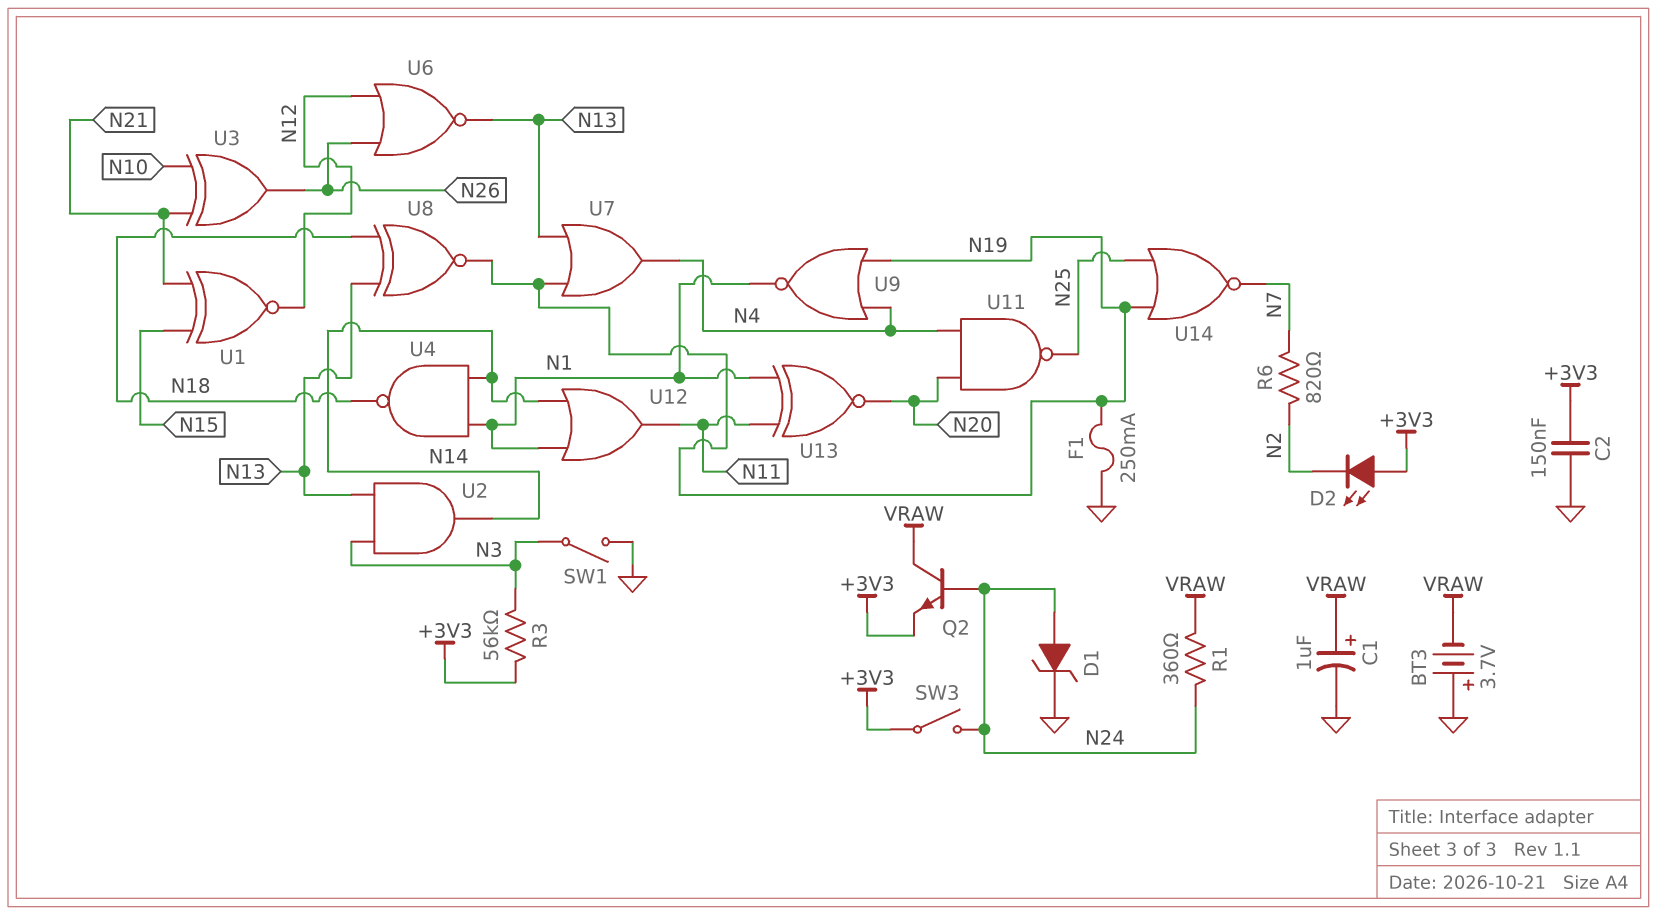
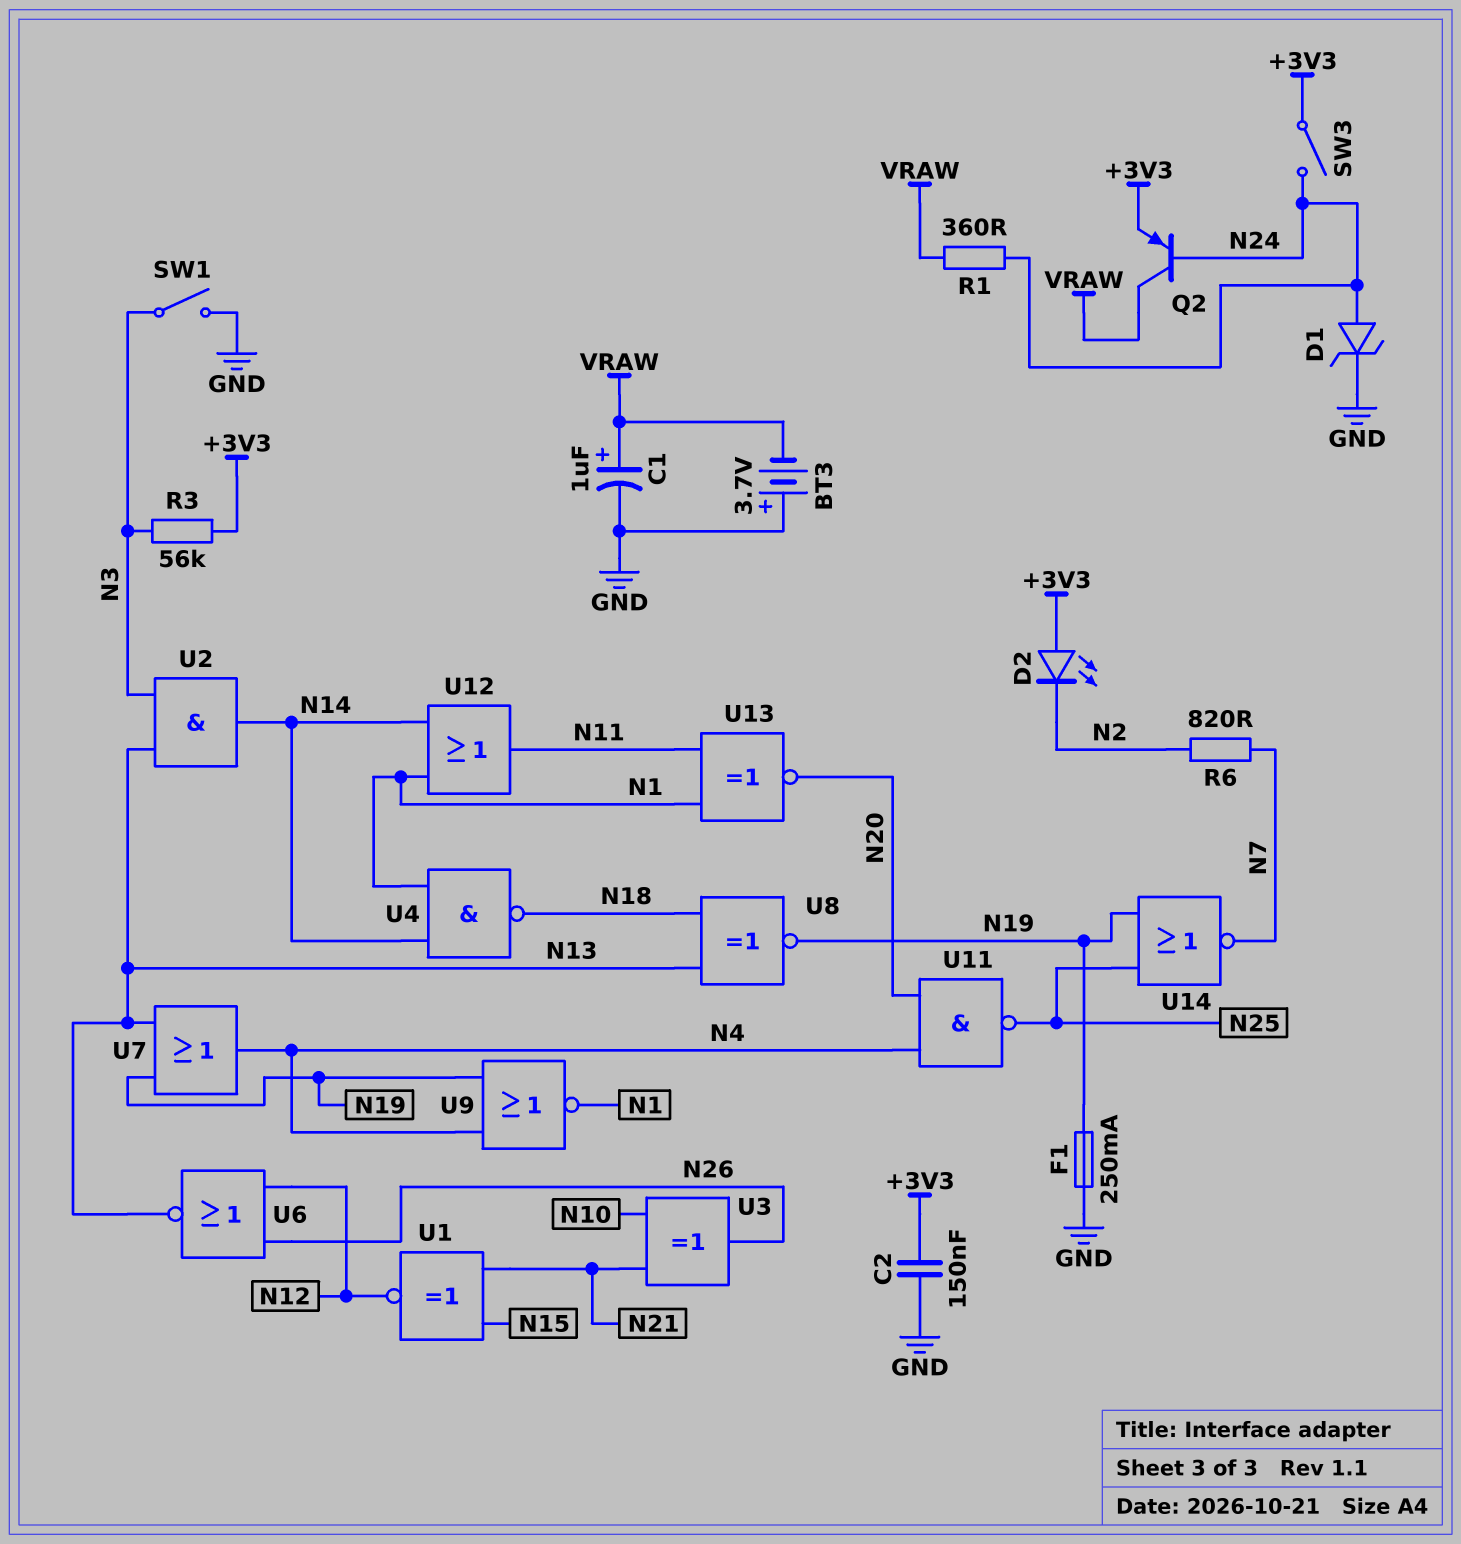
Q2: NPN (B N24, C VRAW, E +3V3) -> PNP (B N24, C VRAW, E +3V3)

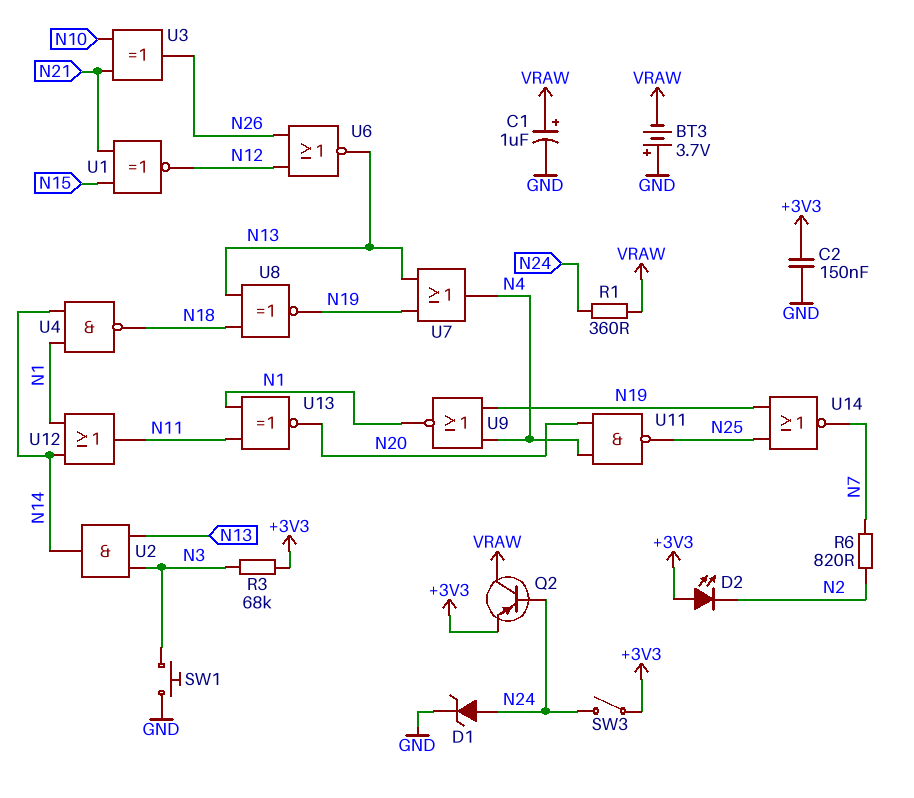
F1: 250mA (GND, N19) -> none
R3: 56k (+3V3, N3) -> 68k (+3V3, N3)
SW1: switch (GND, N3) -> button (GND, N3)

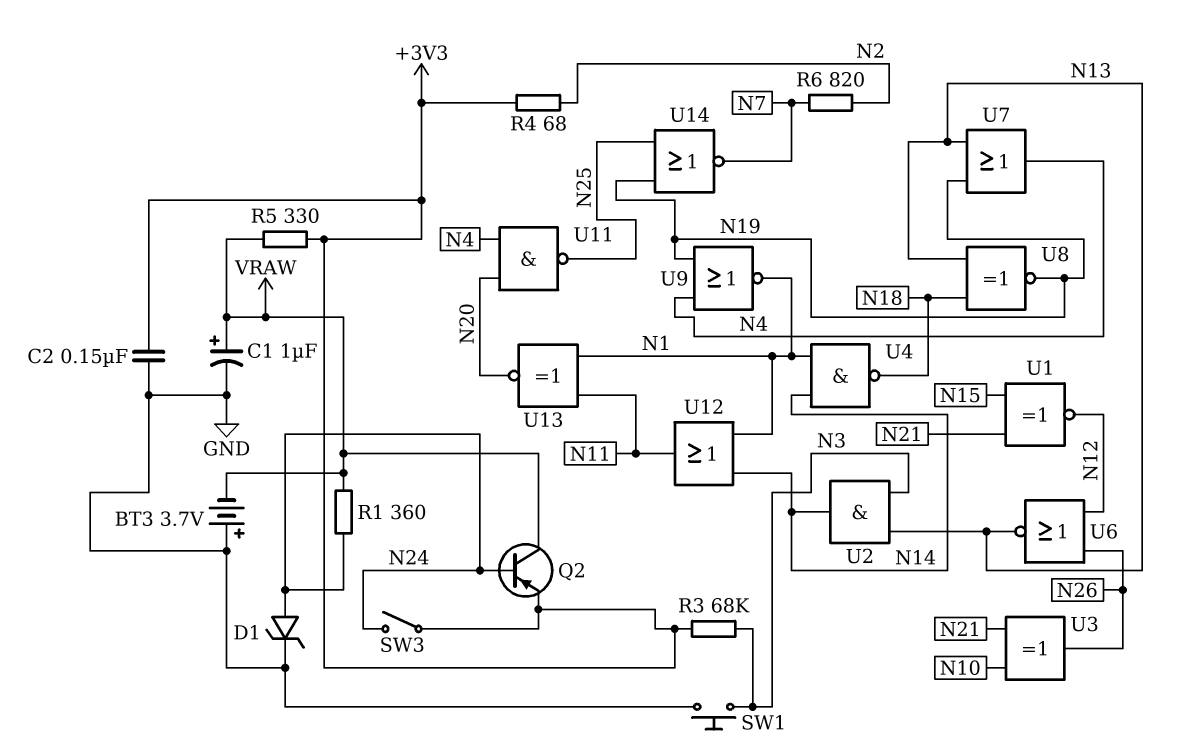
D2: LED (A +3V3, K N2) -> none
R4: none -> 68 (+3V3, N2)
R5: none -> 330 (+3V3, VRAW)

